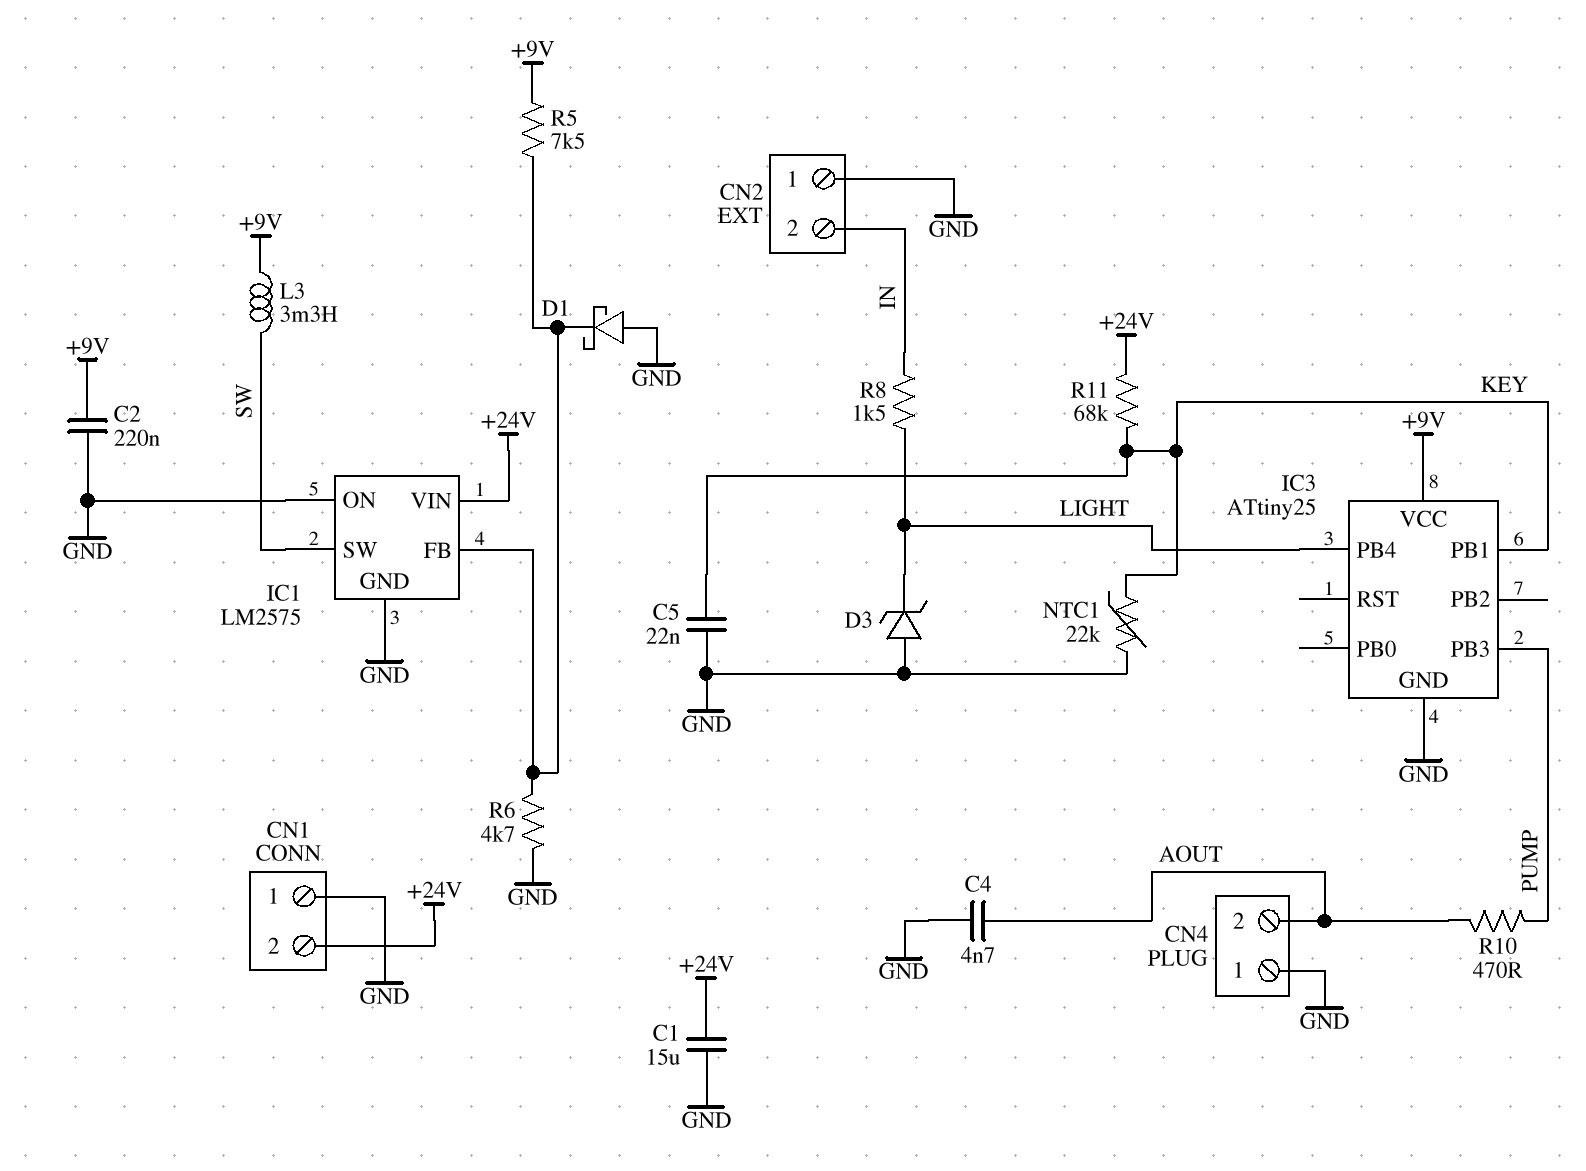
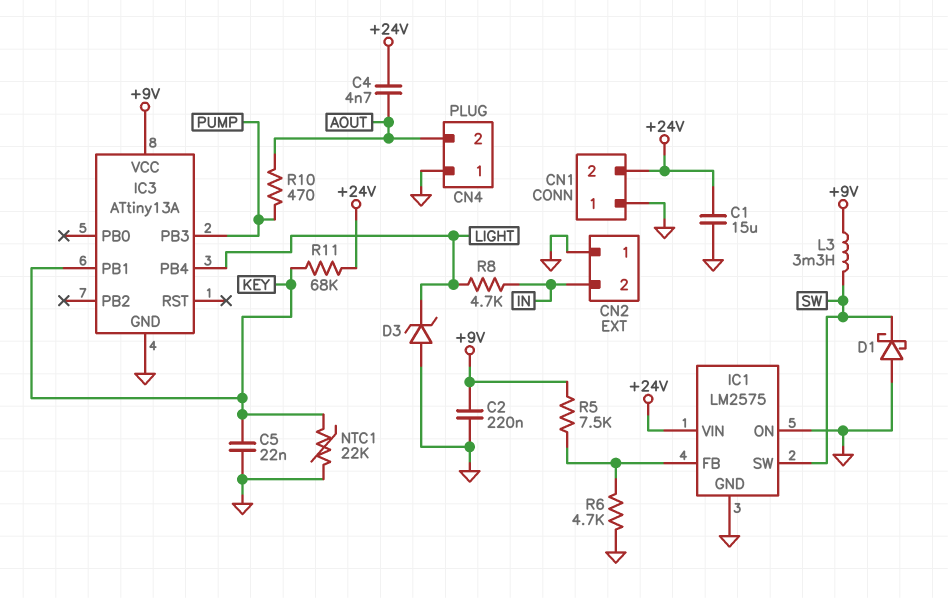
C4: 4.7nF (AOUT, GND) -> 4.7nF (+24V, AOUT)
D1: schottky (A GND, K IC1/FB) -> schottky (A GND, K SW)
IC3: ATtiny25 -> ATtiny13A
R8: 1.5k (IN, LIGHT) -> 4.7k (IN, LIGHT)

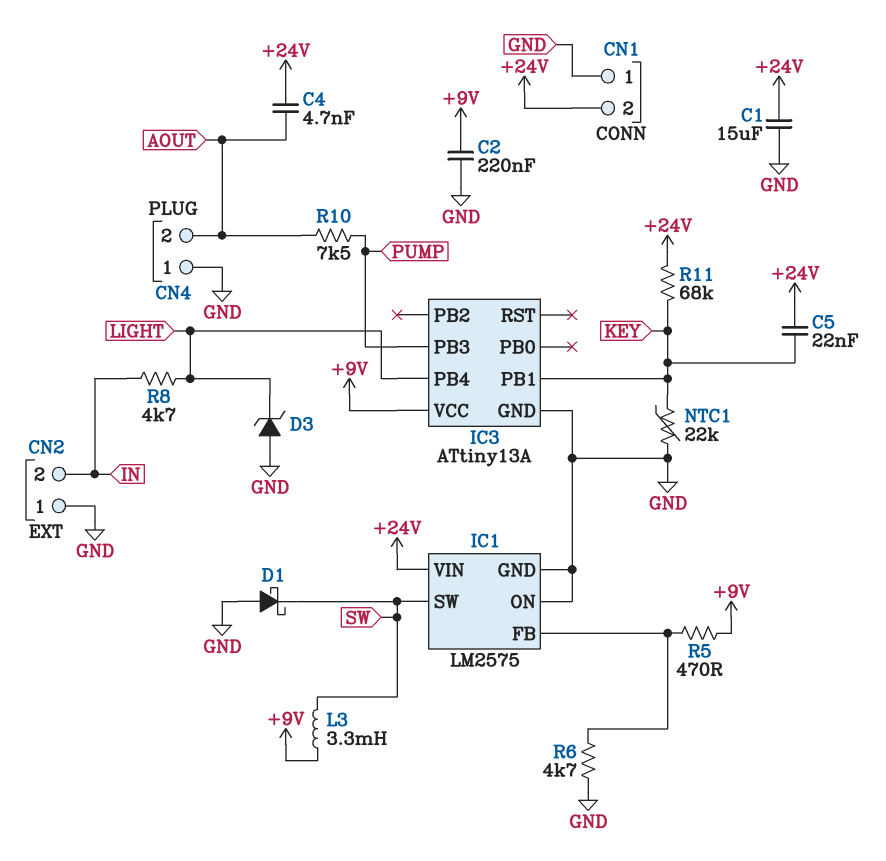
C5: 22nF (GND, KEY) -> 22nF (+24V, KEY)
R5: 7.5k (+9V, IC1/FB) -> 470 (+9V, IC1/FB)
R10: 470 (AOUT, PUMP) -> 7.5k (AOUT, PUMP)

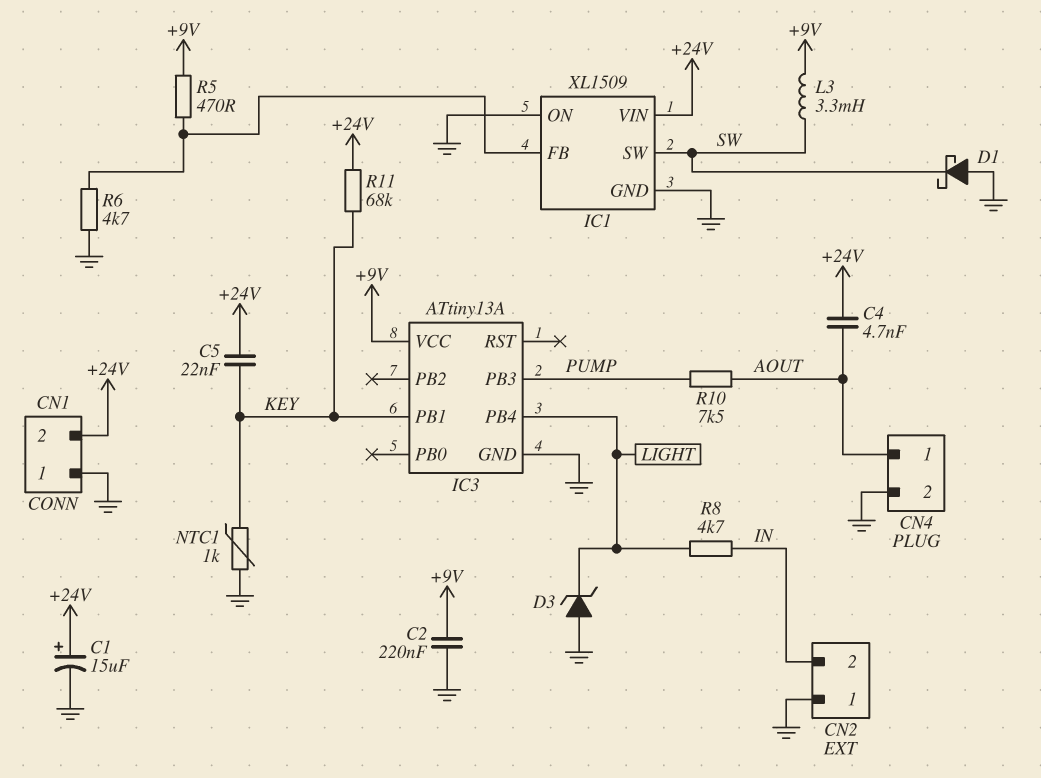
C1: 15uF (+24V, GND) -> 15uF (plus +24V, minus GND)
CN4 pin 1: GND -> AOUT
CN4 pin 2: AOUT -> GND
IC1: LM2575 -> XL1509
NTC1: 22k (GND, KEY) -> 1k (GND, KEY)

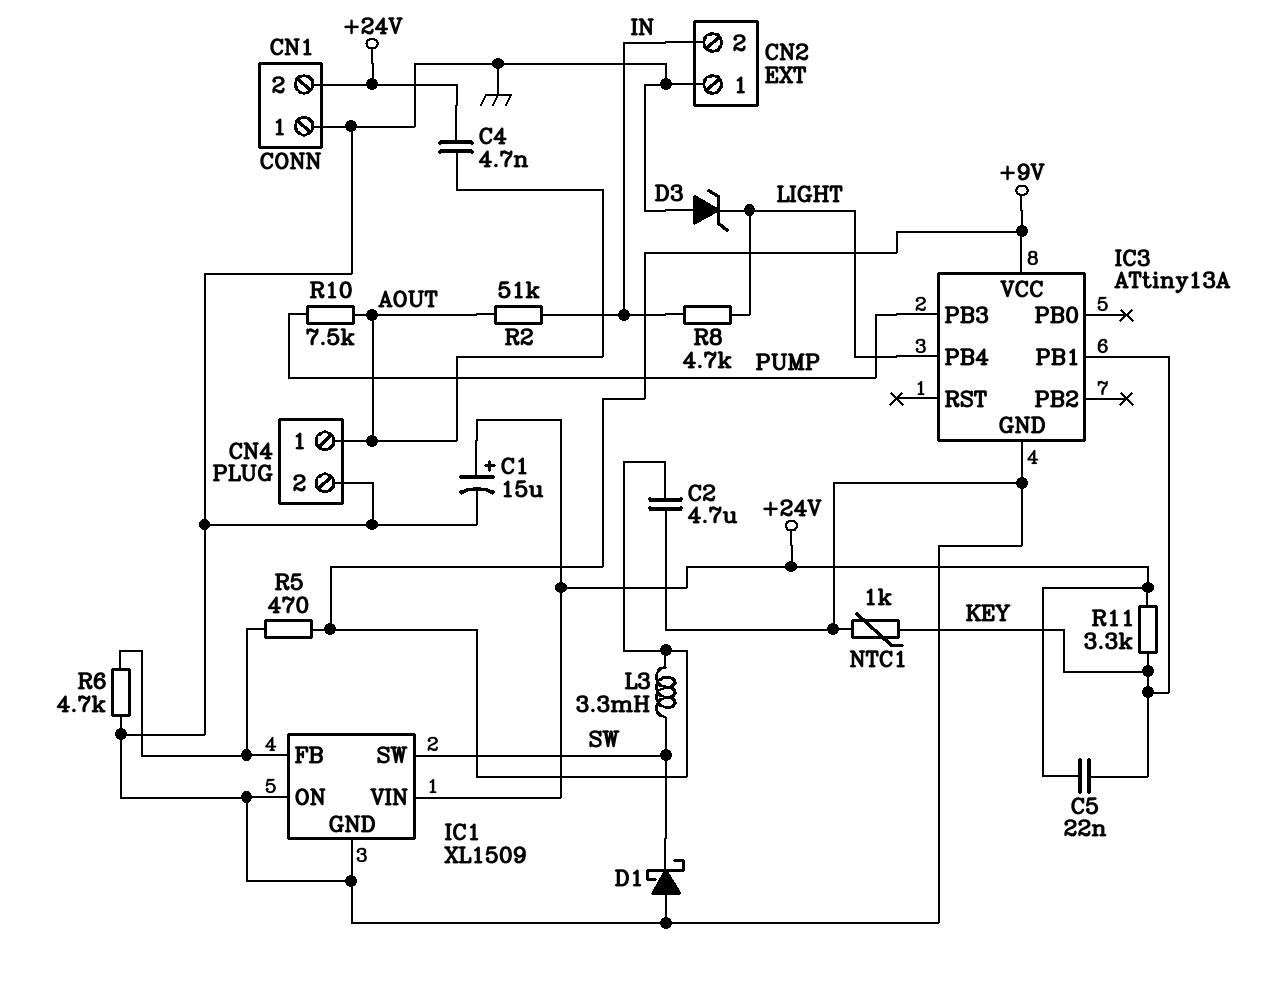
C2: 220nF (+9V, GND) -> 4.7uF (+9V, GND)
R2: none -> 51k (AOUT, IN)
R11: 68k (+24V, KEY) -> 3.3k (+24V, KEY)

